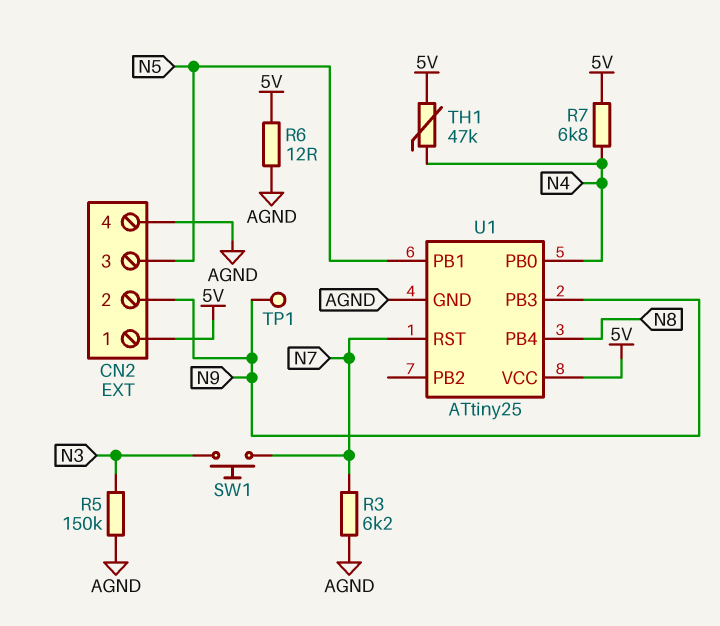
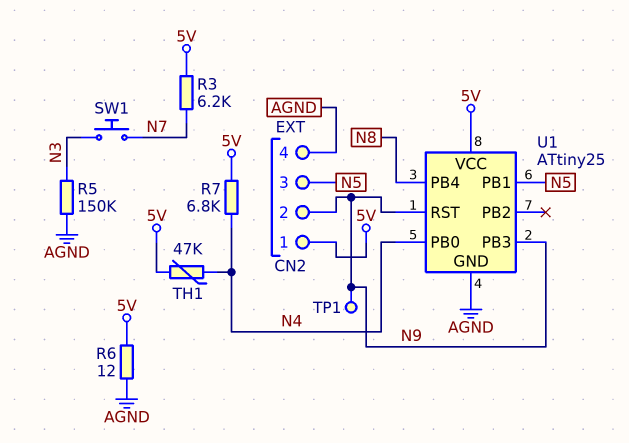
R3: 6.2k (AGND, N7) -> 6.2k (5V, N7)
U1 pin RST: N7 -> N9

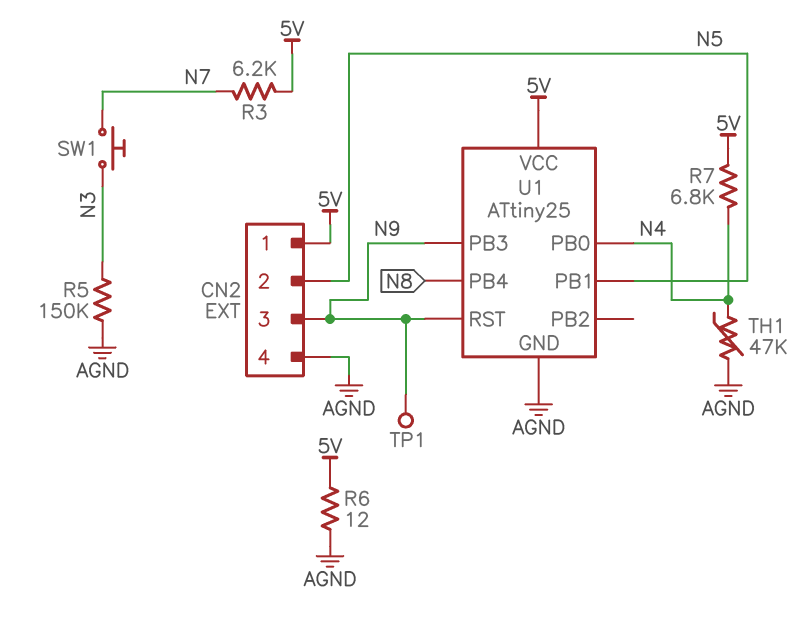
CN2 pin 2: N9 -> N5
CN2 pin 3: N5 -> N9
TH1: 47k (5V, N4) -> 47k (AGND, N4)

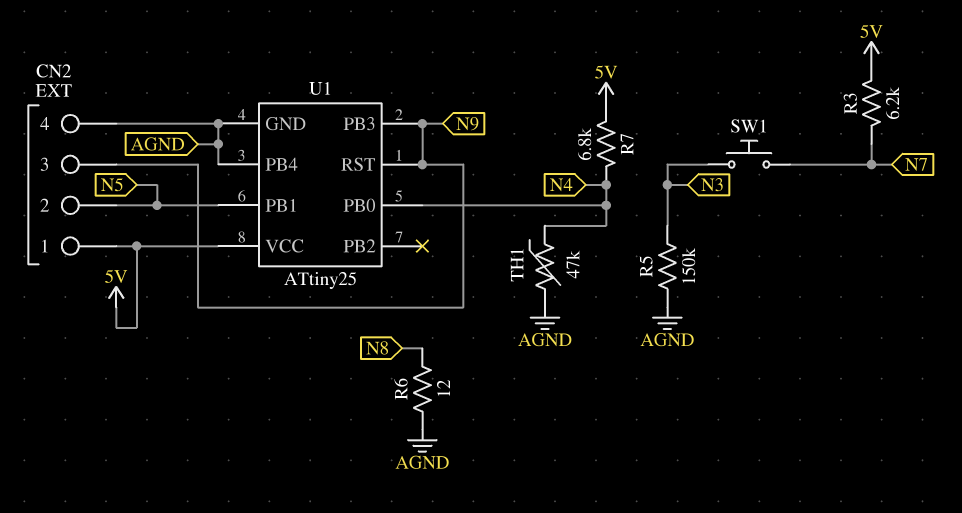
R6: 12 (5V, AGND) -> 12 (AGND, N8)
TP1: test point (N9) -> none
U1 pin PB4: N8 -> AGND

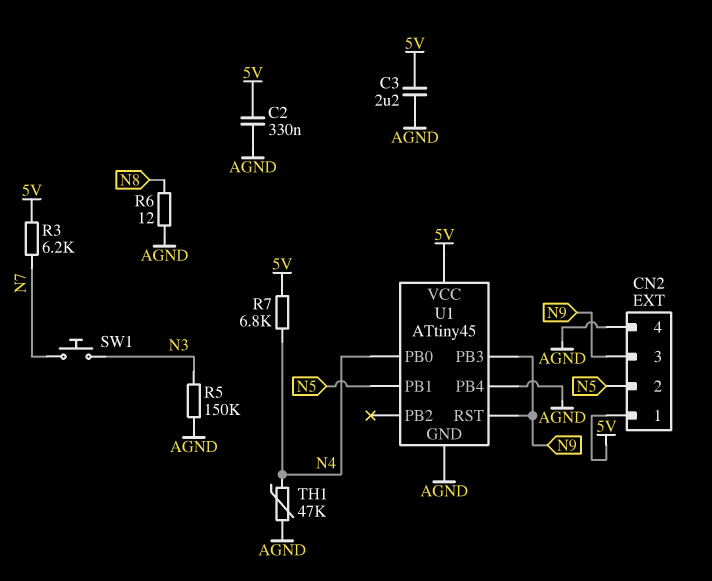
C2: none -> 330nF (5V, AGND)
C3: none -> 2.2uF (5V, AGND)
U1: ATtiny25 -> ATtiny45

